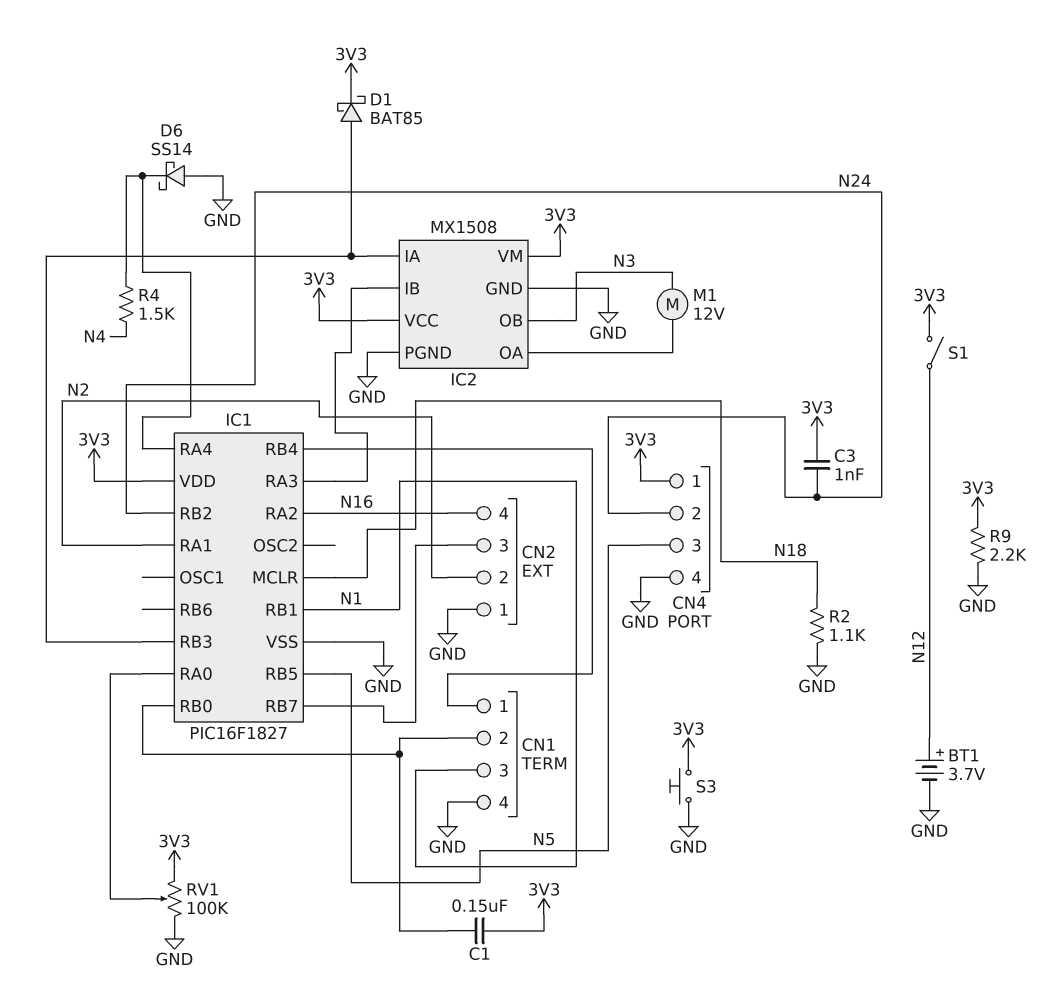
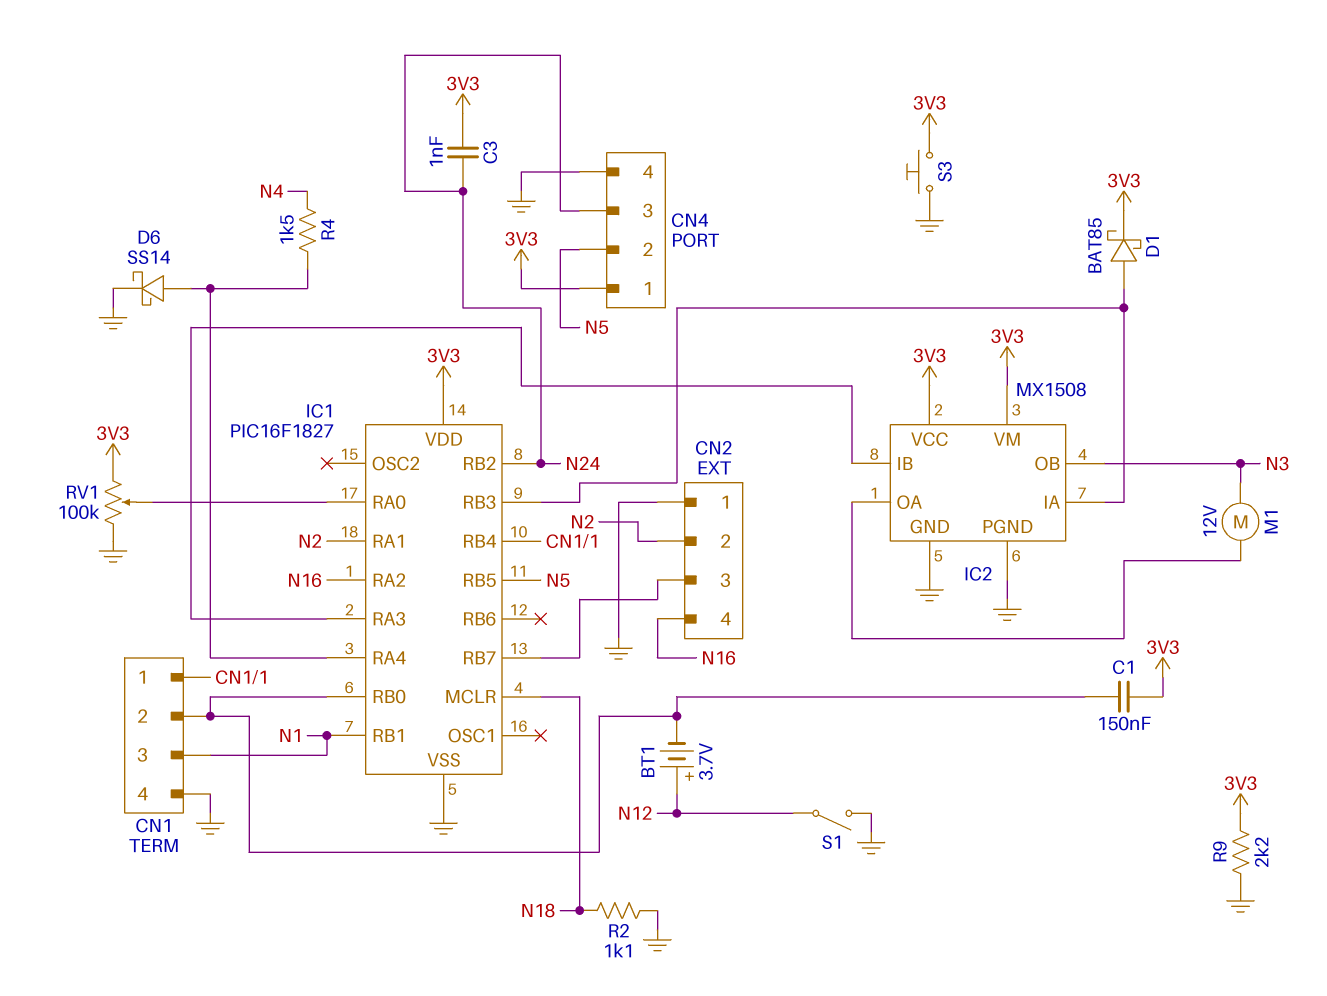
BT1: 3.7V (plus N12, minus GND) -> 3.7V (plus N12, minus CN1/2)
CN4 pin 2: N24 -> N5
CN4 pin 3: N5 -> N24
D6: schottky SS14 (A GND, K IC1/RA4) -> schottky SS14 (A IC1/RA4, K GND)
S1: switch (3V3, N12) -> switch (GND, N12)

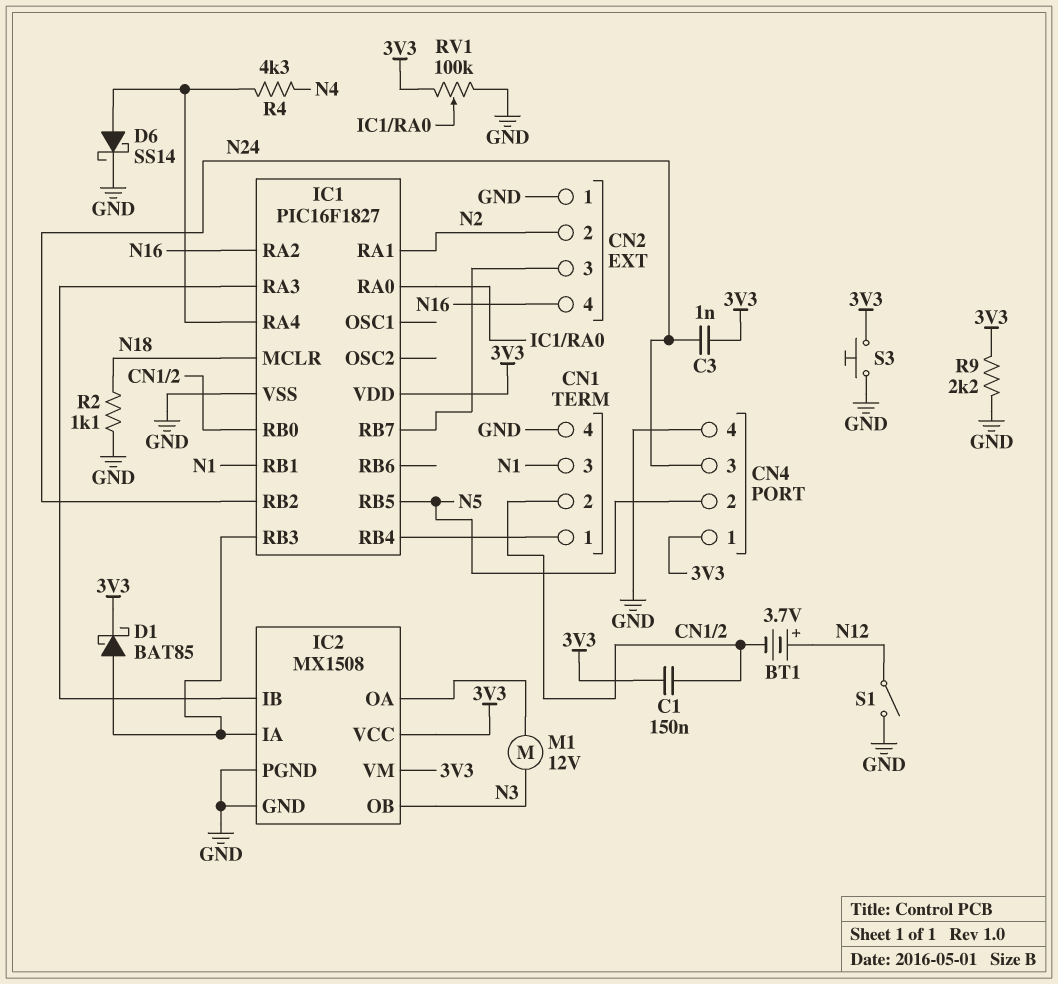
R4: 1.5k (IC1/RA4, N4) -> 4.3k (IC1/RA4, N4)

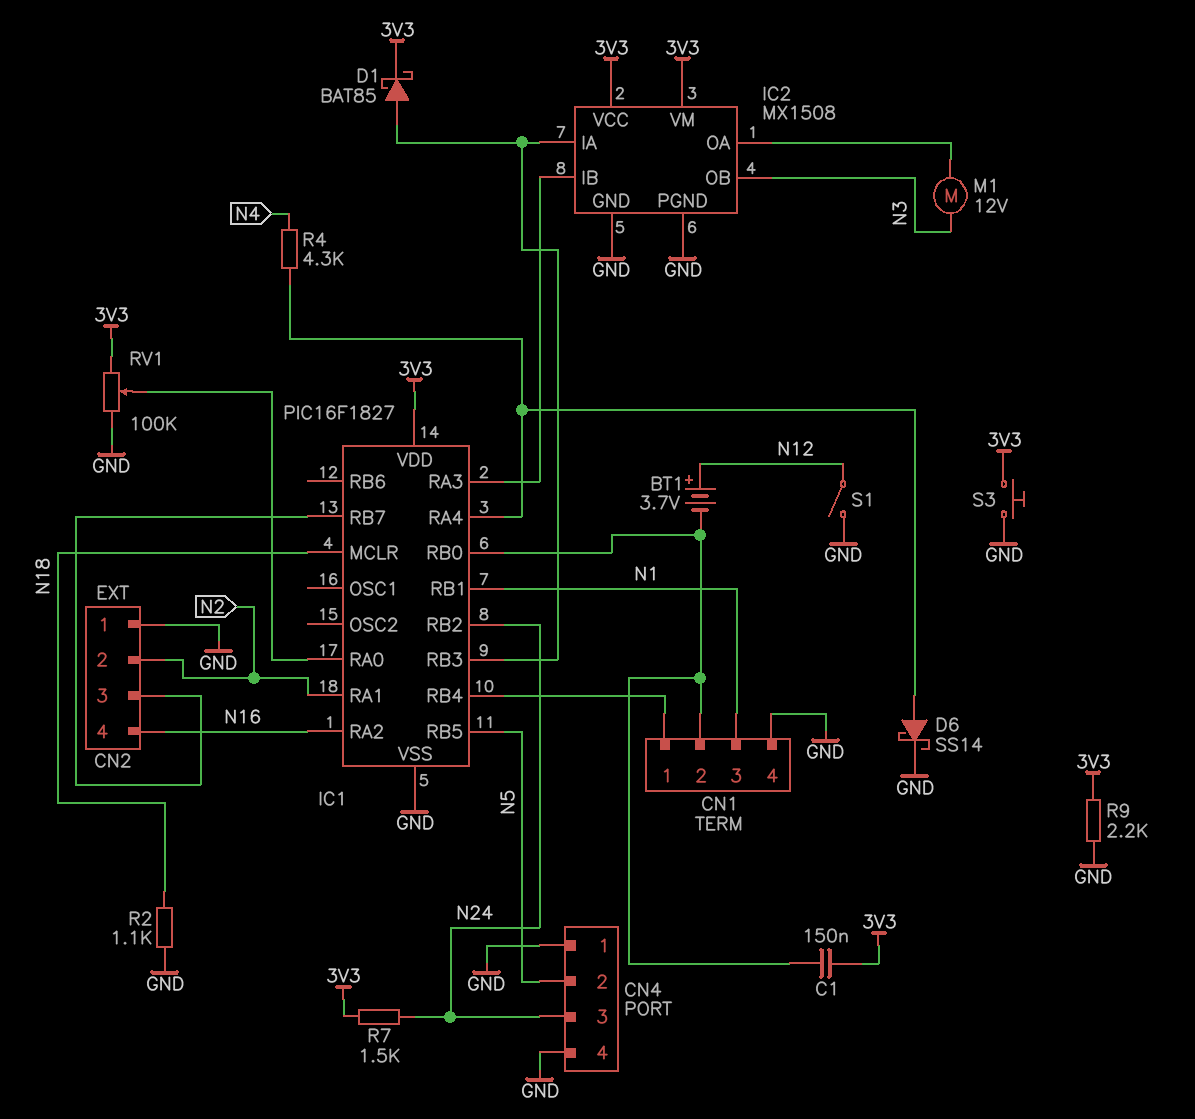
C3: 1nF (3V3, N24) -> none
CN4 pin 1: 3V3 -> GND
R7: none -> 1.5k (3V3, N24)

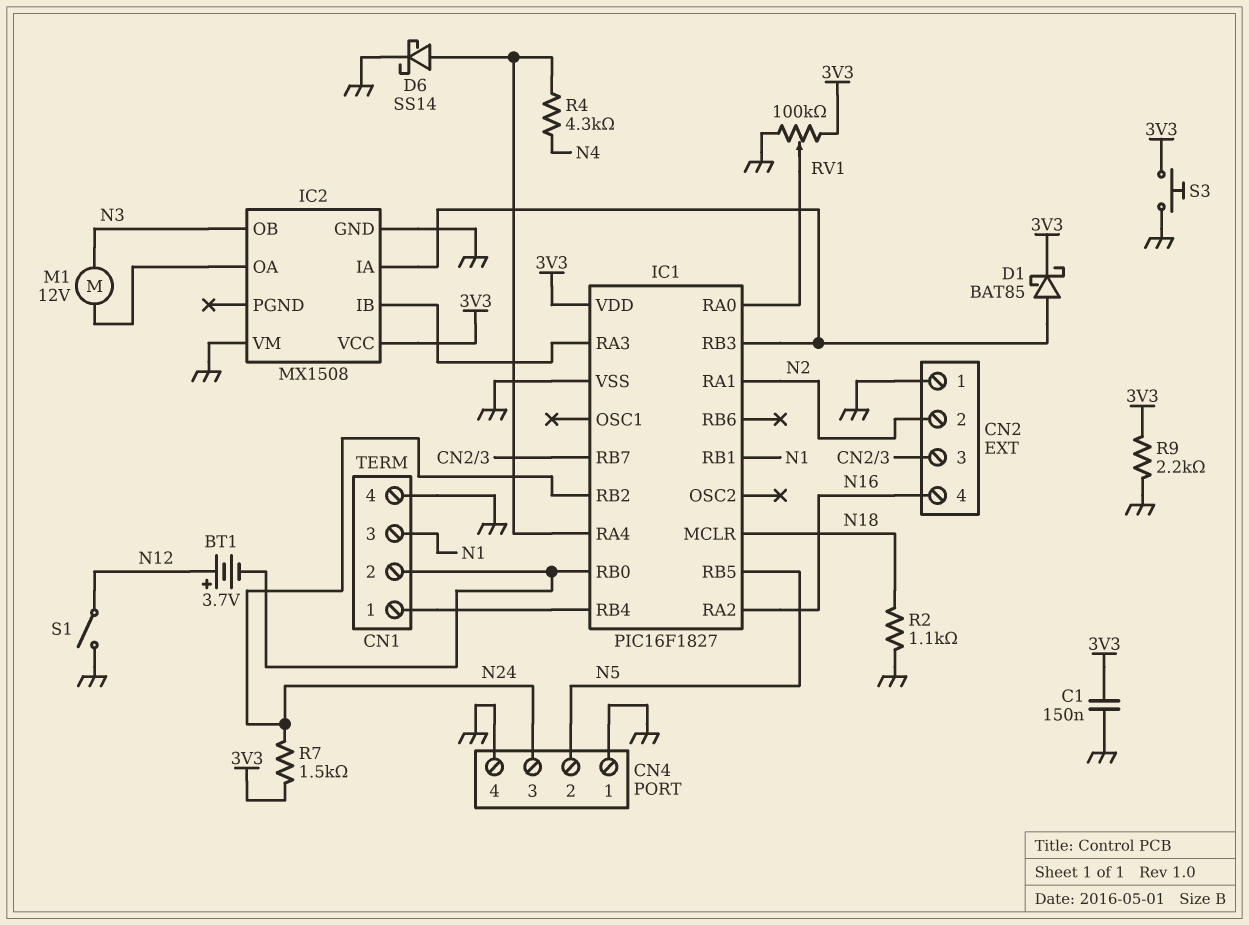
C1: 150nF (3V3, CN1/2) -> 150nF (3V3, GND)
IC2 pin PGND: GND -> none
IC2 pin VM: 3V3 -> GND

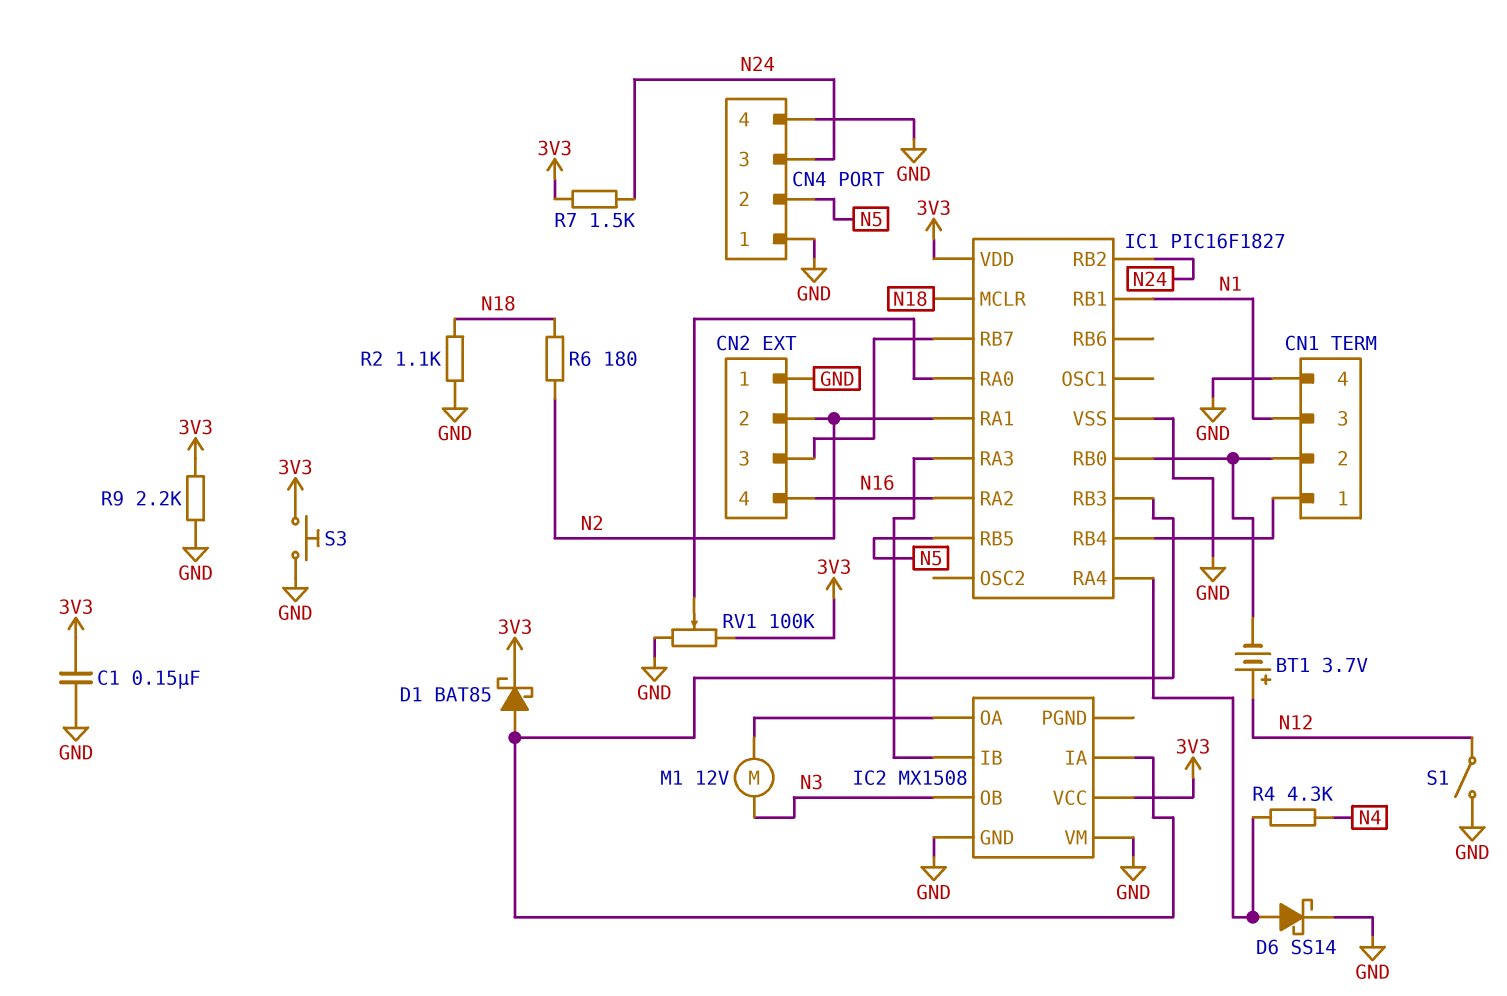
R6: none -> 180 (N2, N18)

